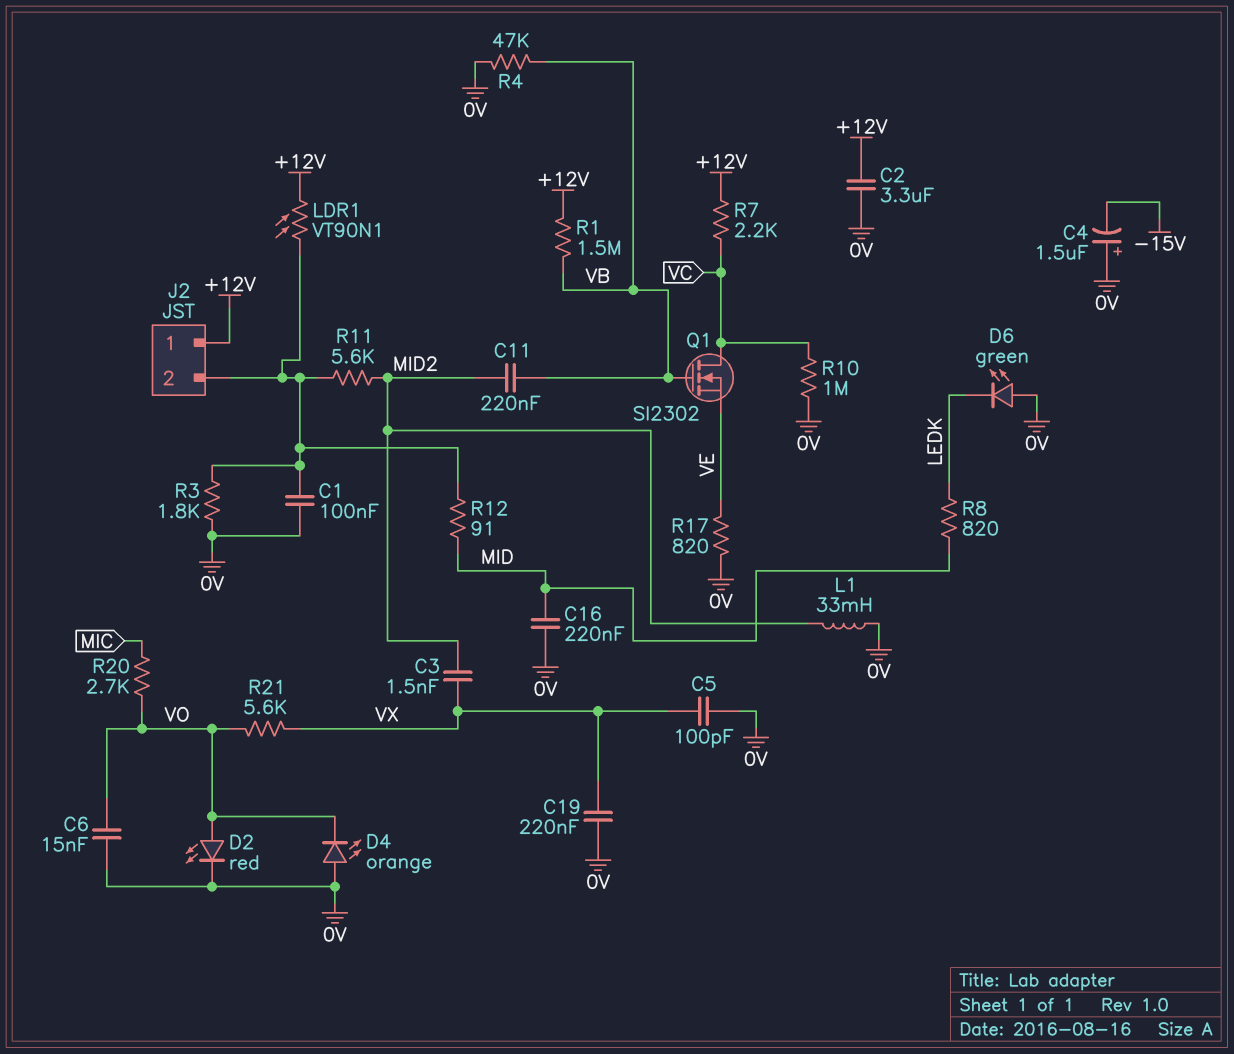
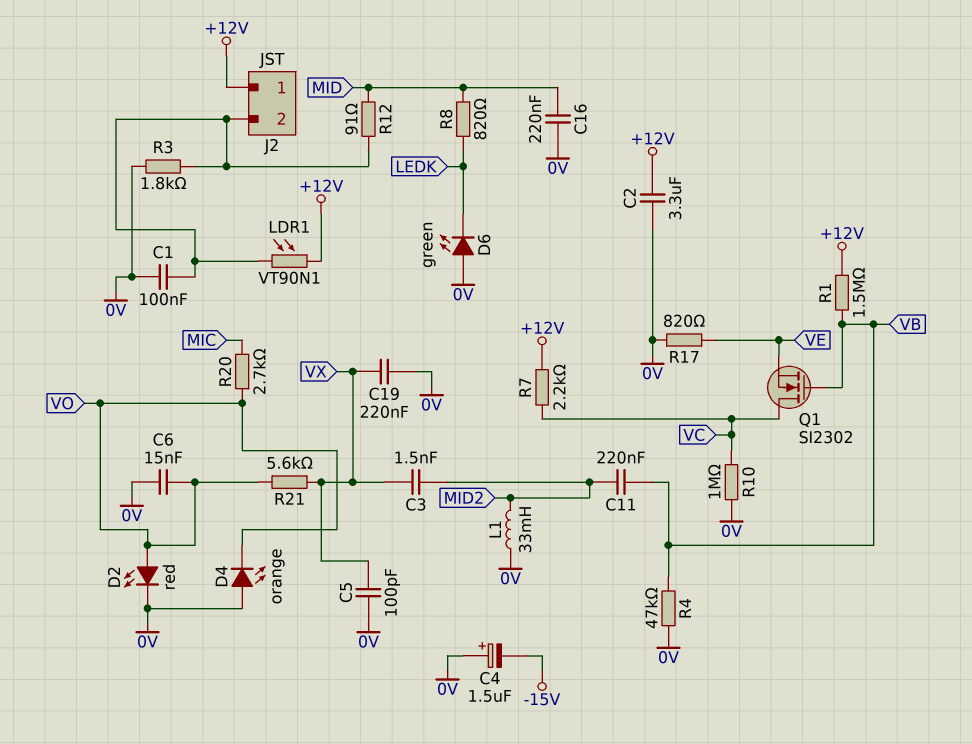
R11: 5.6k (J2/2, MID2) -> none

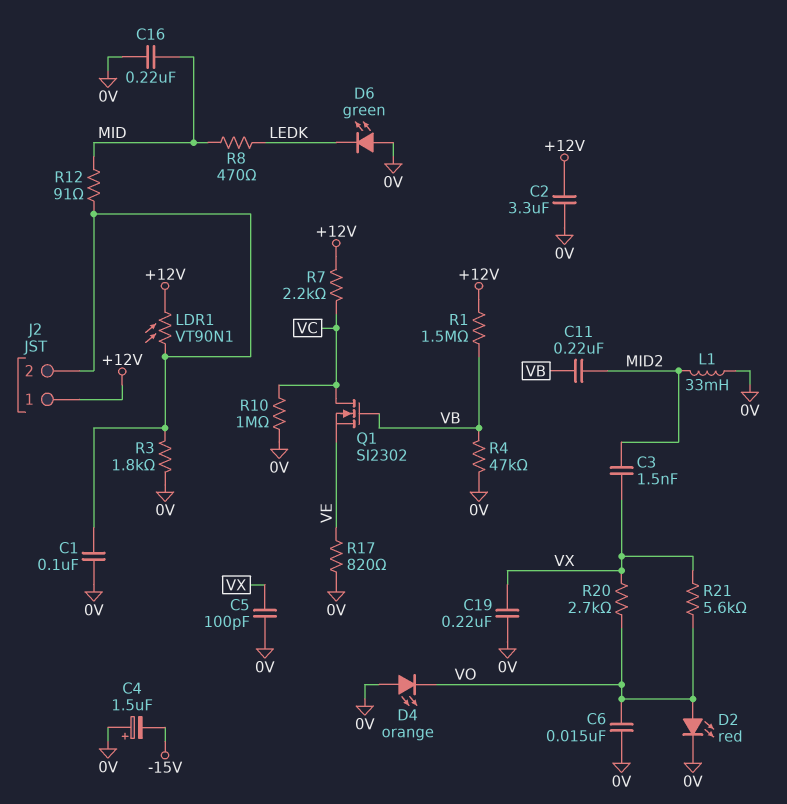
R8: 820 (LEDK, MID) -> 470 (LEDK, MID)
R20: 2.7k (MIC, VO) -> 2.7k (VO, VX)

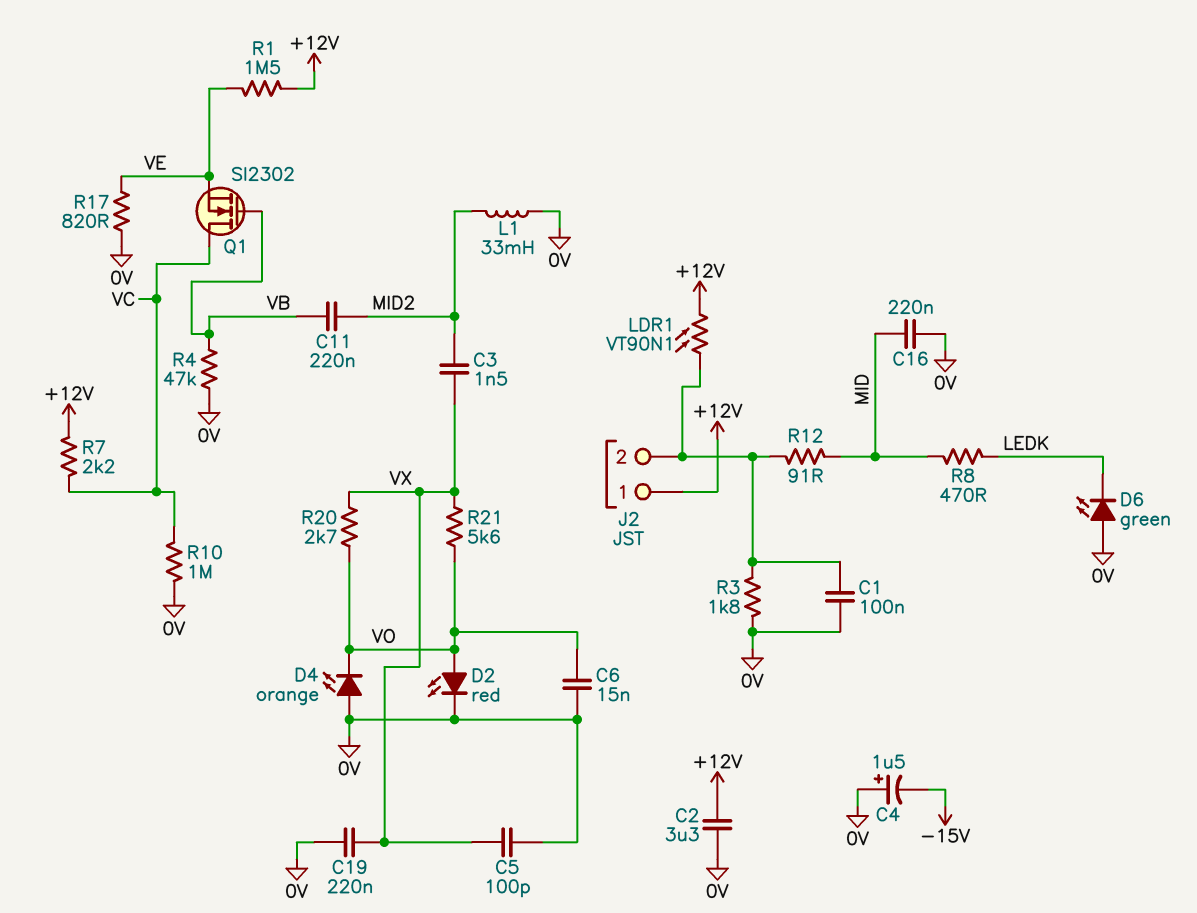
R1: 1.5M (+12V, VB) -> 1.5M (+12V, VE)

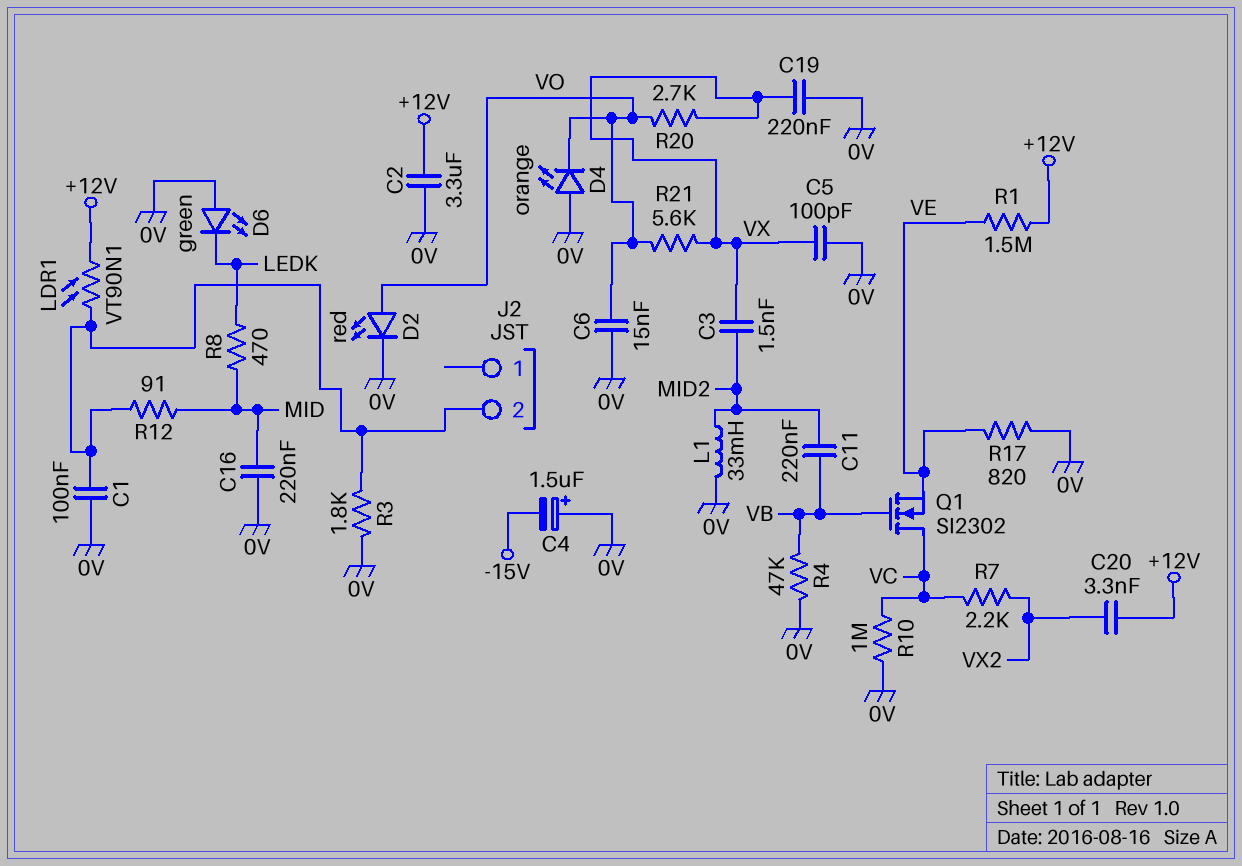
C20: none -> 3.3nF (+12V, VX2)
J2 pin 1: +12V -> none
R7: 2.2k (+12V, VC) -> 2.2k (VC, VX2)

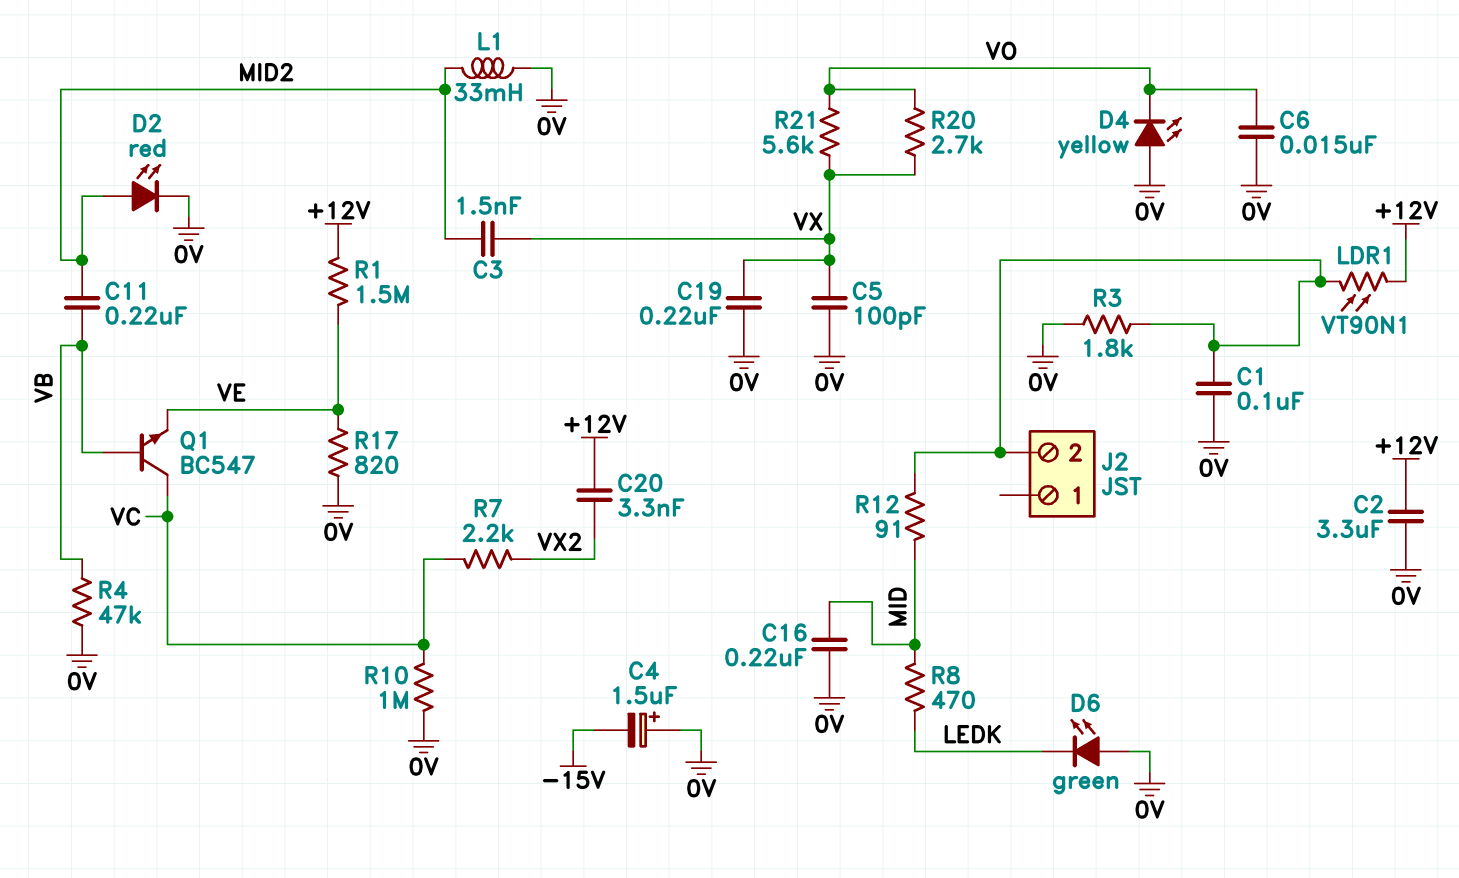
D2: LED red (A VO, K 0V) -> LED red (A MID2, K 0V)
D4: LED orange (A 0V, K VO) -> LED yellow (A 0V, K VO)
Q1: NMOS SI2302 (G VB, D VC, S VE) -> NPN BC547 (B VB, C VC, E VE)

